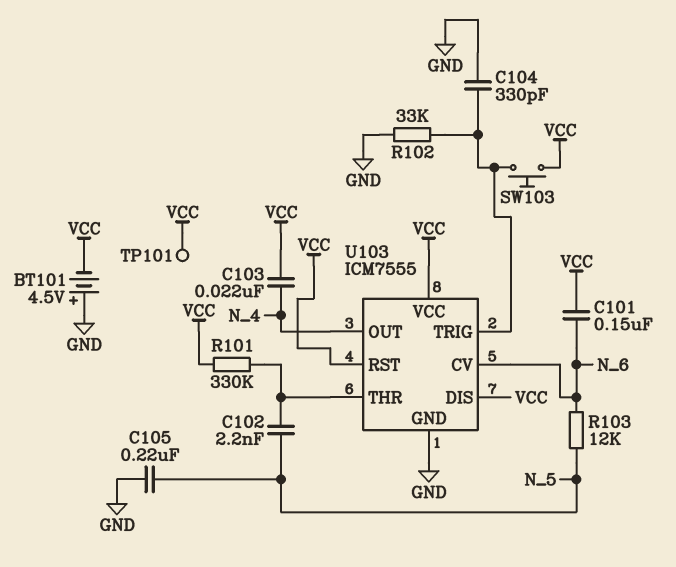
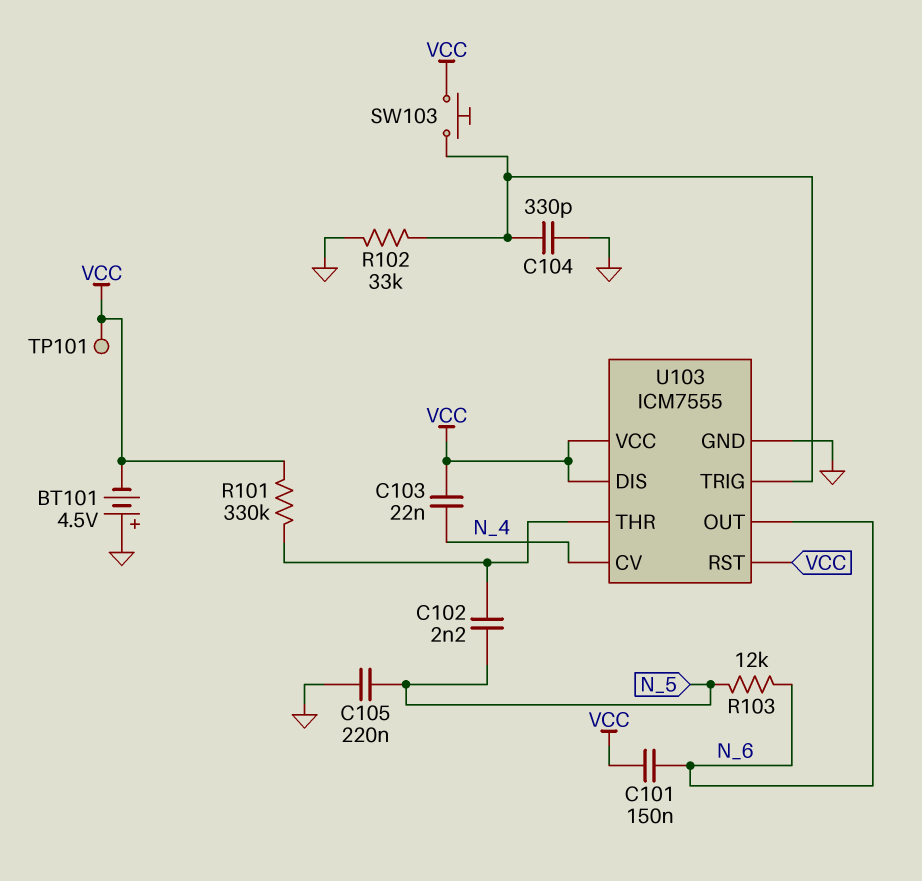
U103 pin CV: N_6 -> N_4
U103 pin OUT: N_4 -> N_6

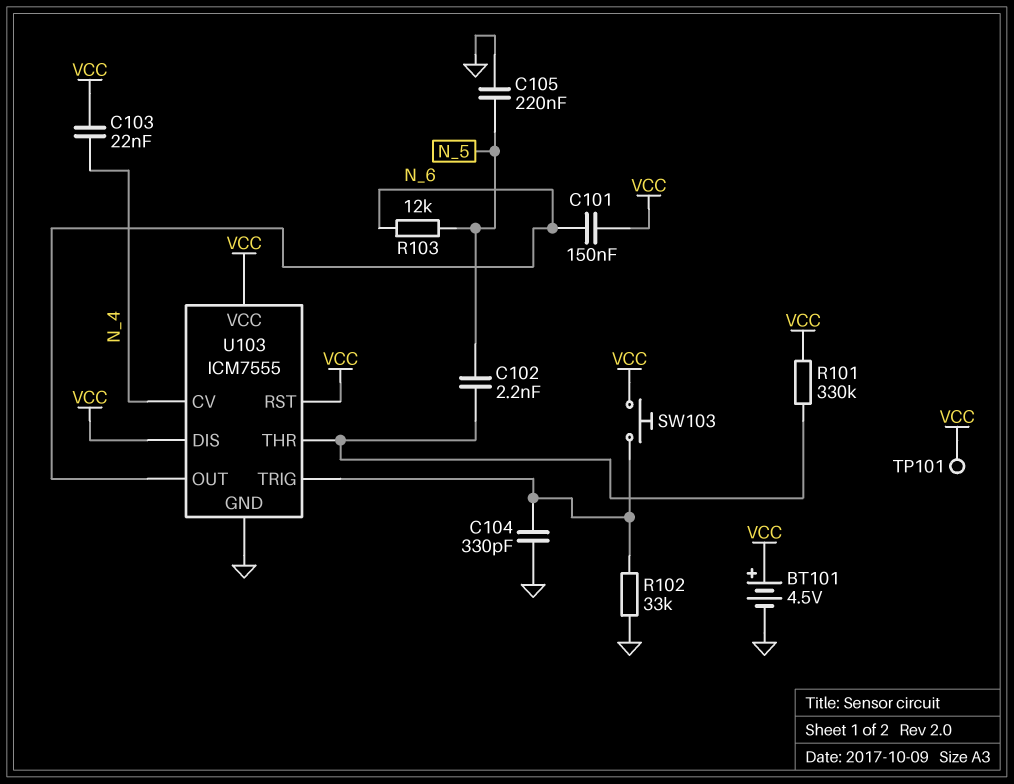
BT101: 4.5V (plus GND, minus VCC) -> 4.5V (plus VCC, minus GND)

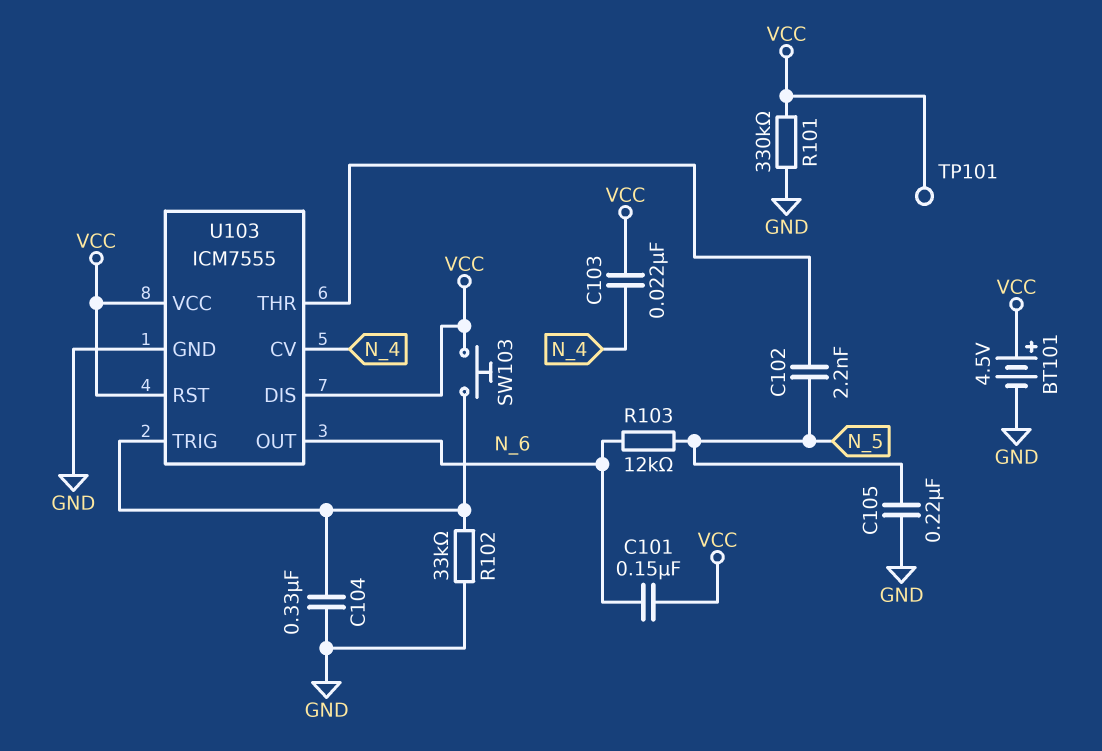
C104: 330pF (GND, U103/TRIG) -> 330nF (GND, U103/TRIG)
R101: 330k (U103/THR, VCC) -> 330k (GND, VCC)

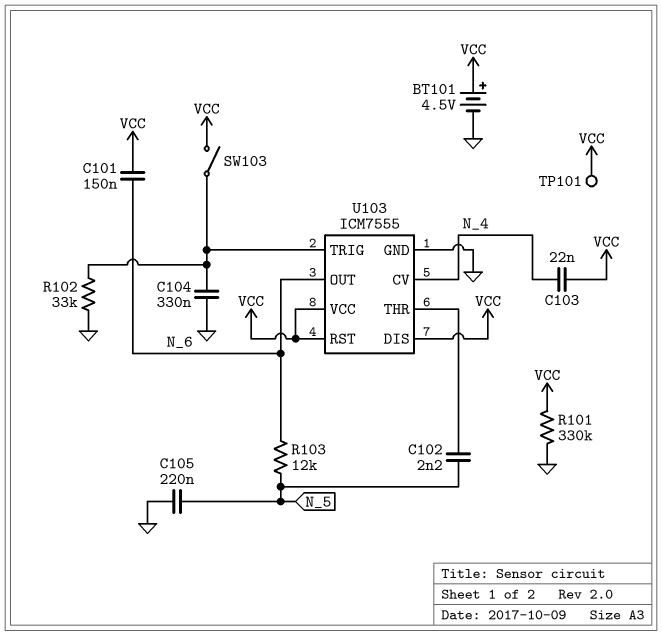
SW103: button (U103/TRIG, VCC) -> switch (U103/TRIG, VCC)

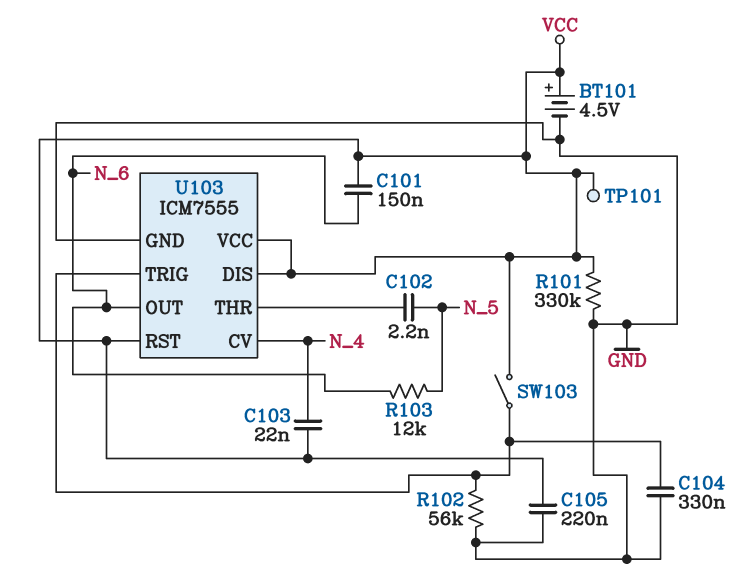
C105: 220nF (GND, N_5) -> 220nF (GND, VCC)
R102: 33k (GND, U103/TRIG) -> 56k (GND, U103/TRIG)

